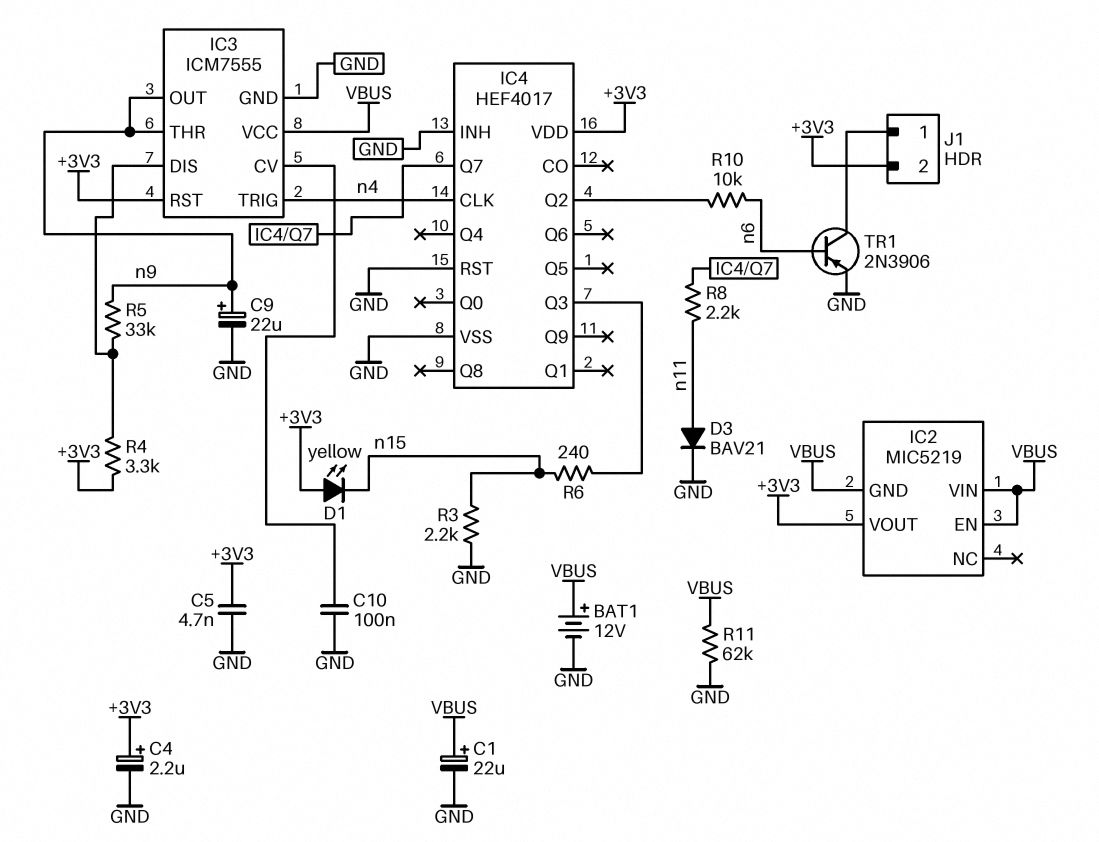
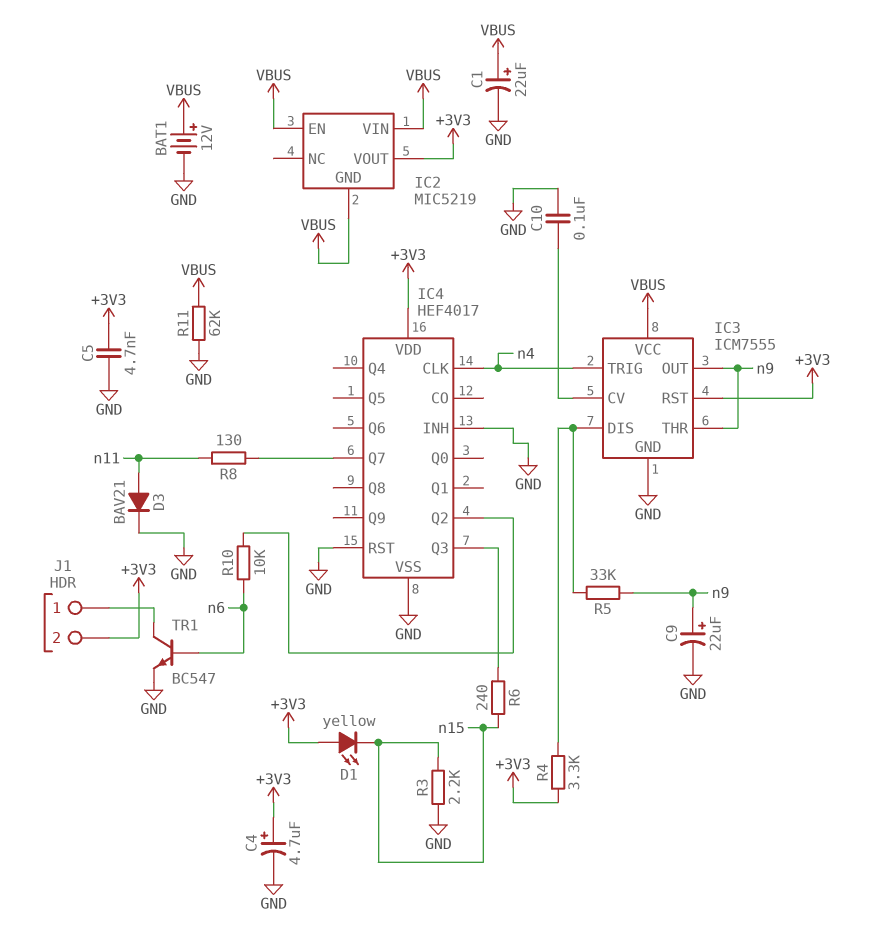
C4: 2.2uF (plus +3V3, minus GND) -> 4.7uF (plus +3V3, minus GND)
R8: 2.2k (IC4/Q7, n11) -> 130 (IC4/Q7, n11)
TR1: PNP 2N3906 (B n6, C J1/1, E GND) -> NPN BC547 (B n6, C J1/1, E GND)

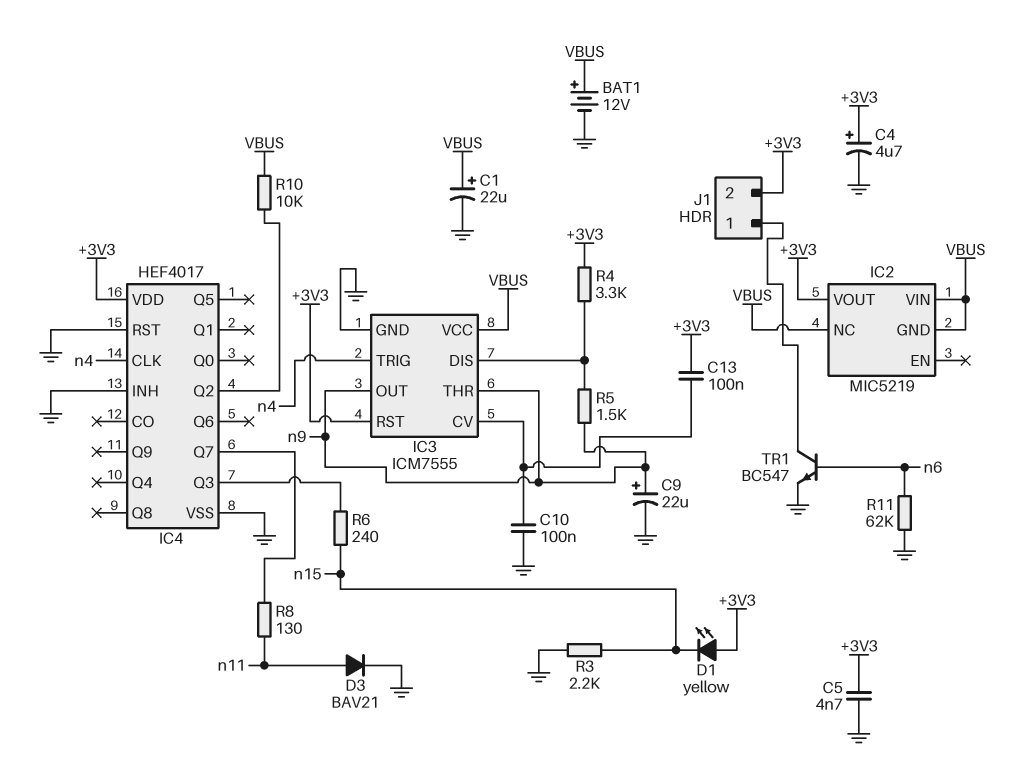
C13: none -> 100nF (+3V3, IC3/CV)
IC2 pin EN: VBUS -> none
IC2 pin NC: none -> VBUS
R5: 33k (IC3/DIS, n9) -> 1.5k (IC3/DIS, n9)
R10: 10k (IC4/Q2, n6) -> 10k (IC4/Q2, VBUS)
R11: 62k (GND, VBUS) -> 62k (GND, n6)

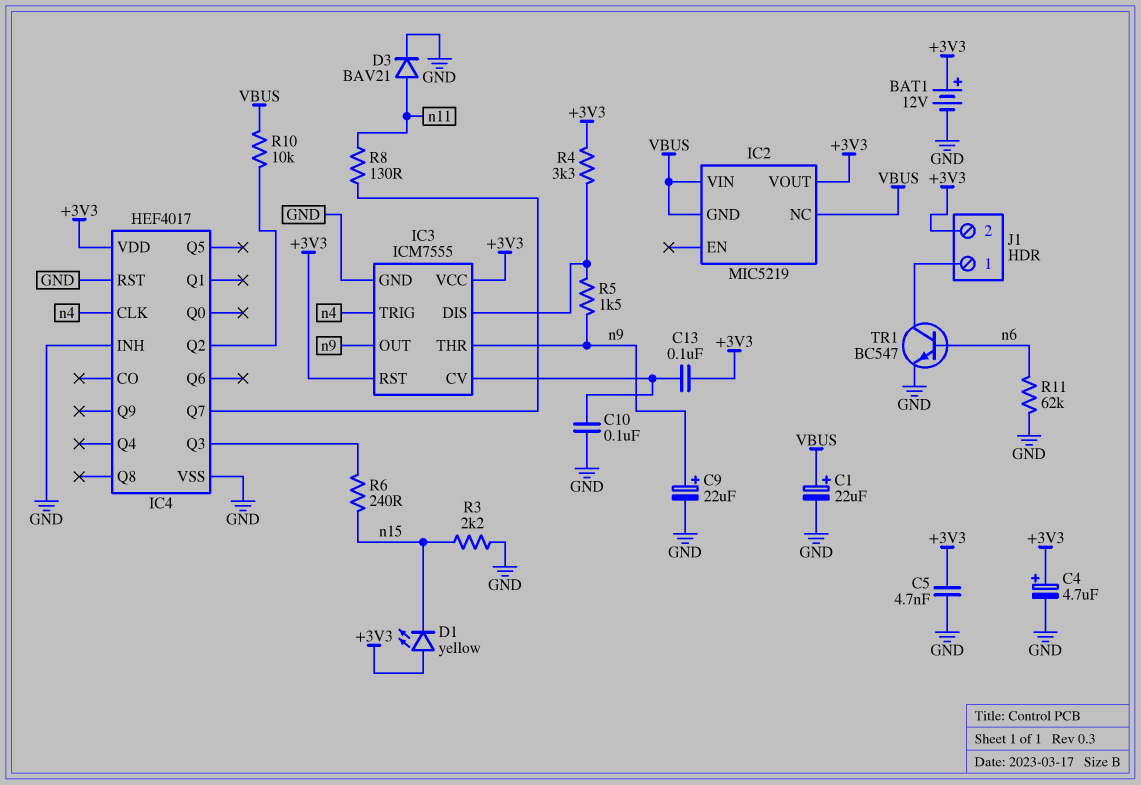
BAT1: 12V (plus VBUS, minus GND) -> 12V (plus +3V3, minus GND)
IC3 pin VCC: VBUS -> +3V3

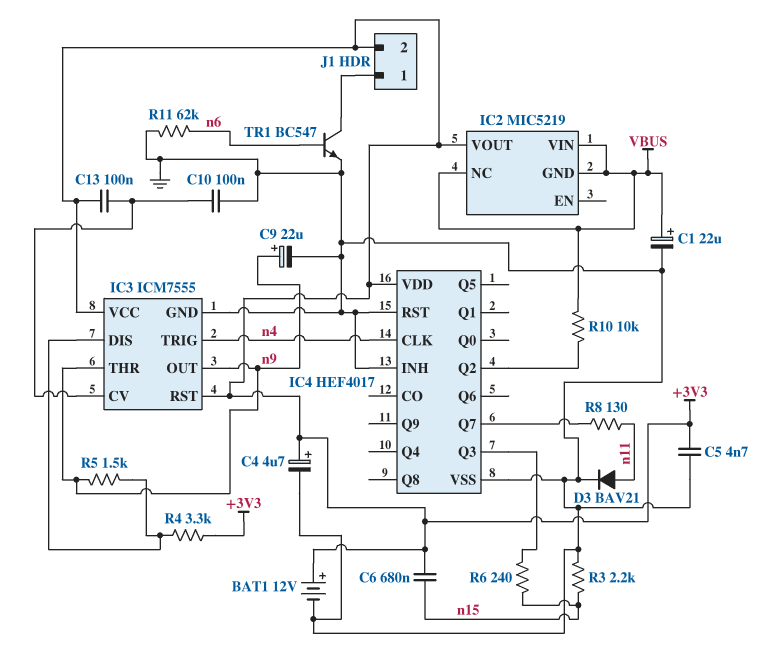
C6: none -> 680nF (+3V3, n15)
D1: LED yellow (A +3V3, K n15) -> none

